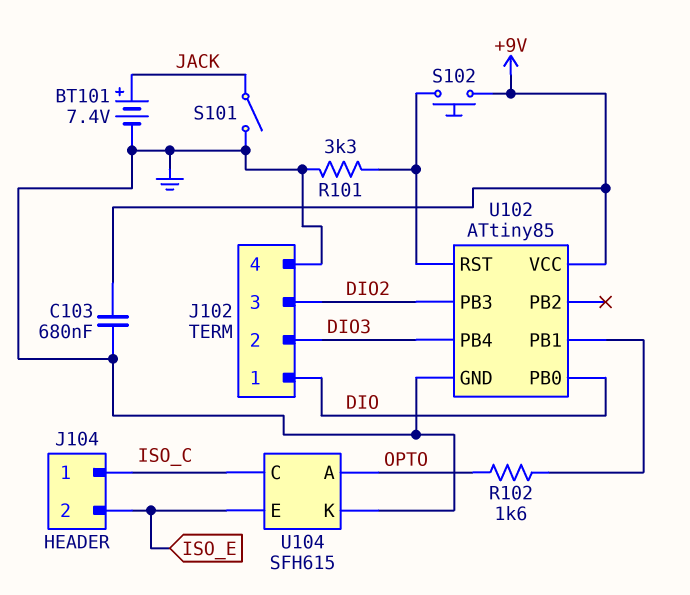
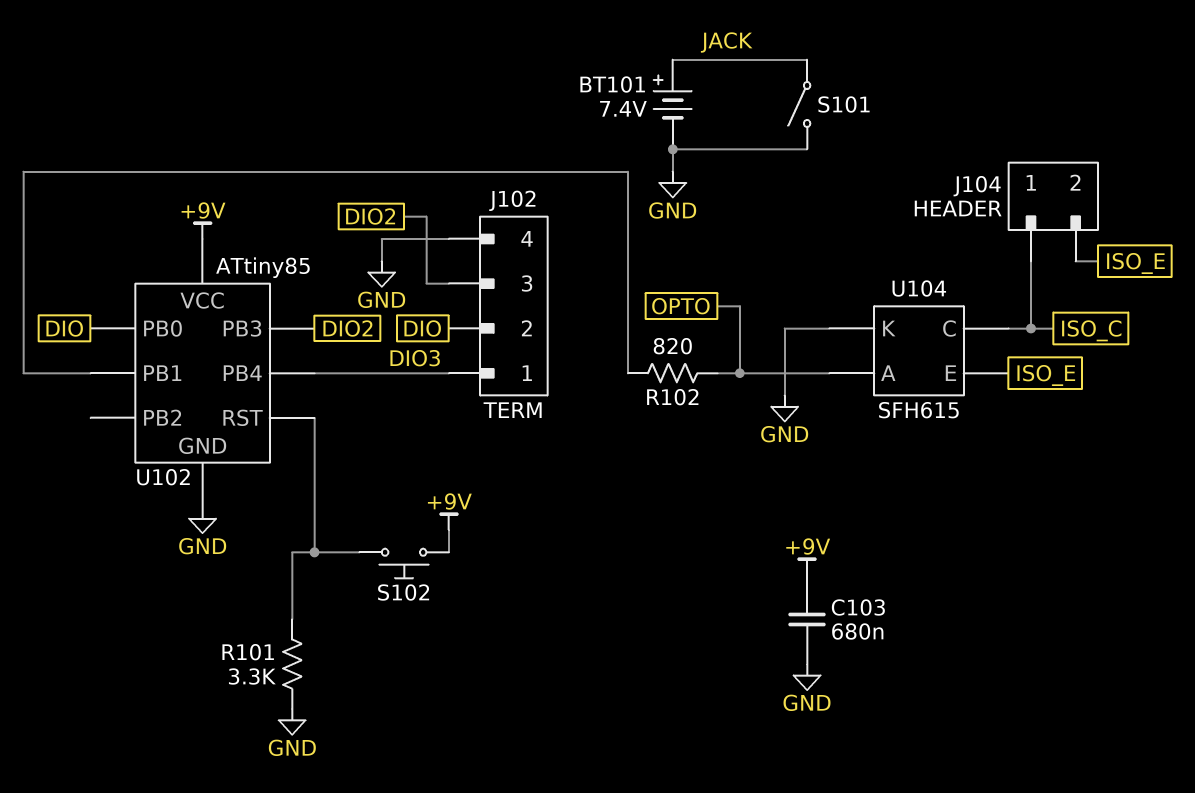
J102 pin 1: DIO -> DIO3
J102 pin 2: DIO3 -> DIO
R102: 1.6k (OPTO, U102/PB1) -> 820 (OPTO, U102/PB1)

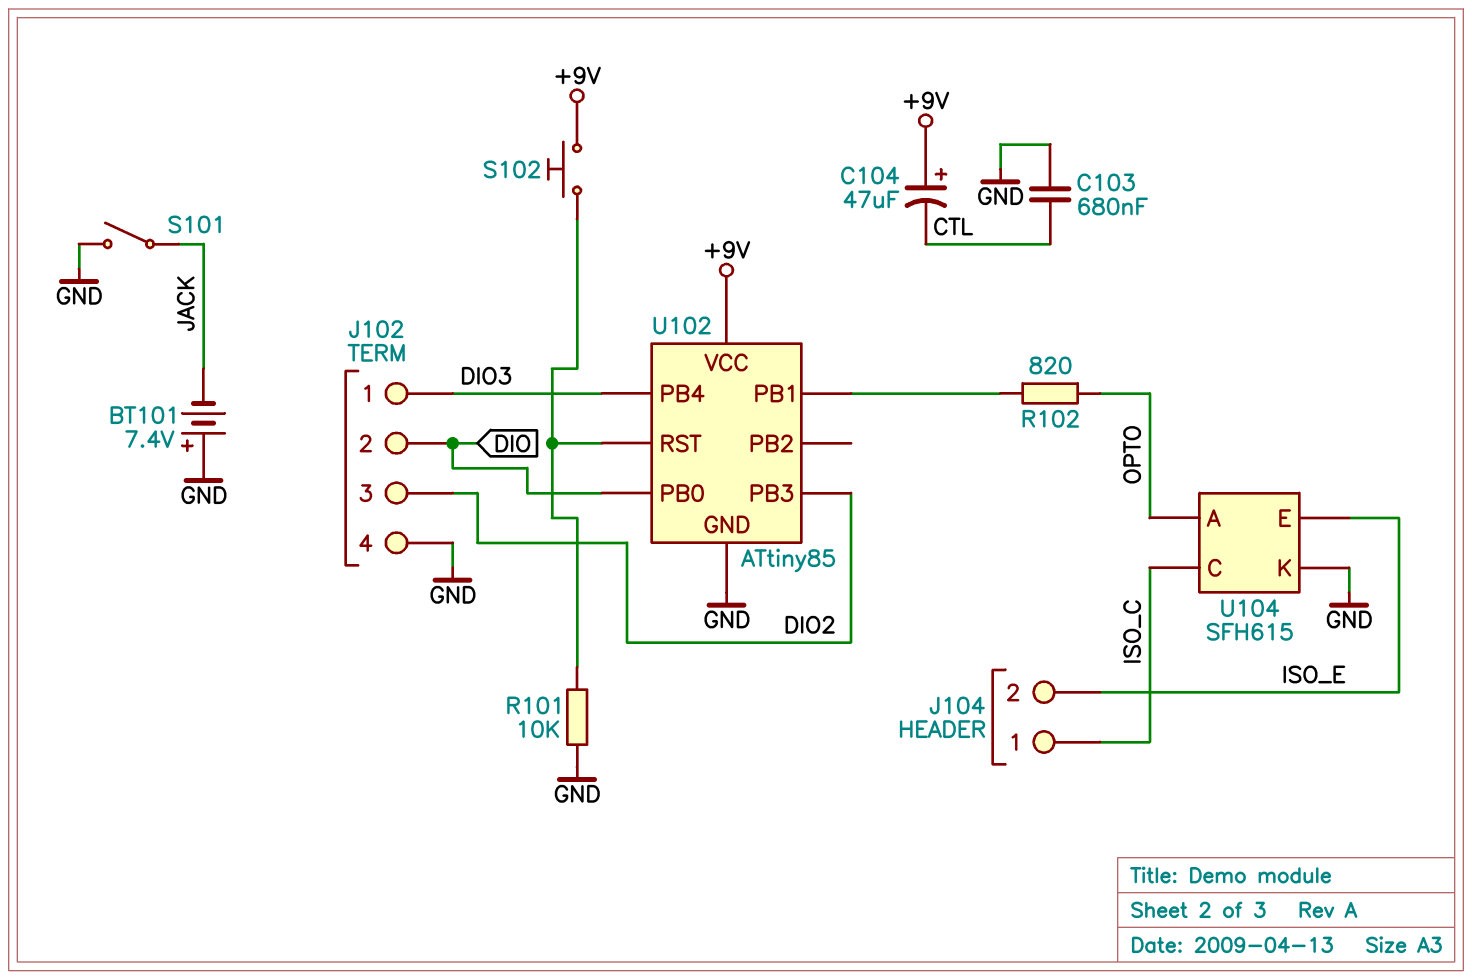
BT101: 7.4V (plus JACK, minus GND) -> 7.4V (plus GND, minus JACK)
C103: 680nF (+9V, GND) -> 680nF (CTL, GND)
C104: none -> 47uF (plus +9V, minus CTL)
R101: 3.3k (GND, U102/RST) -> 10k (GND, U102/RST)

